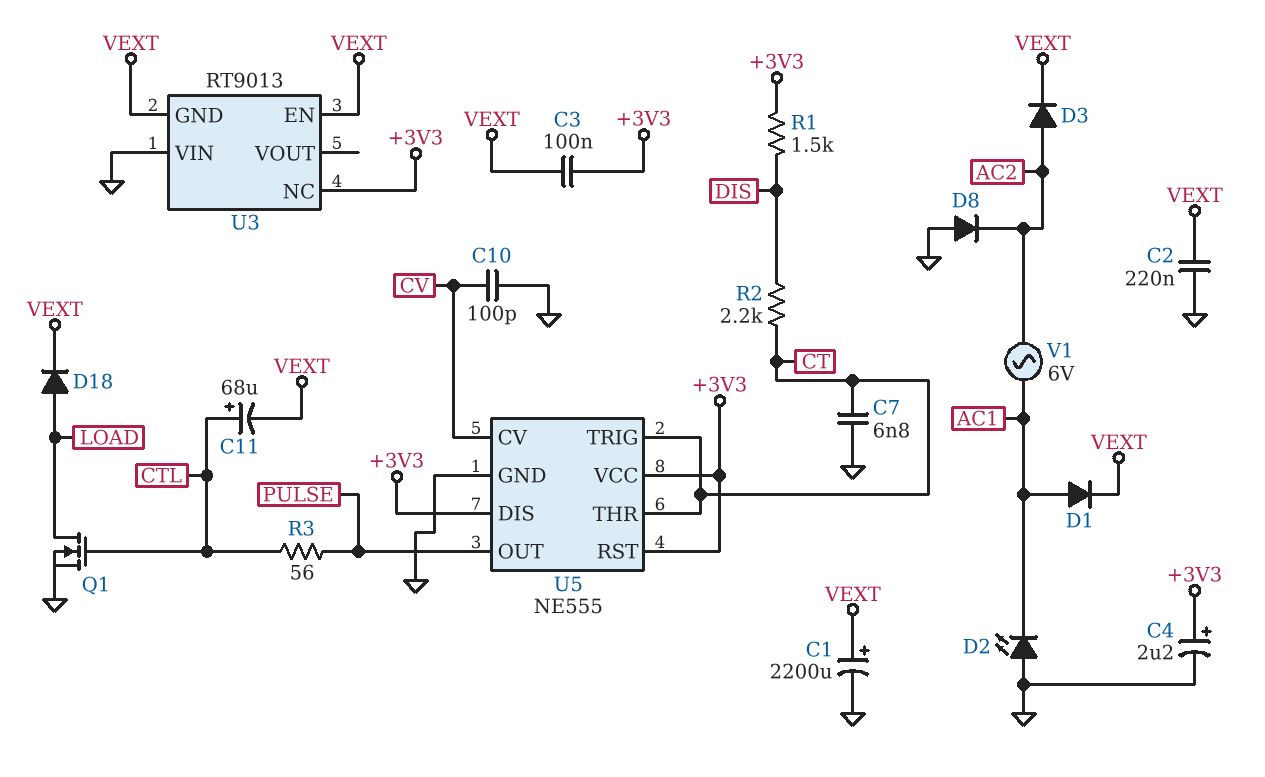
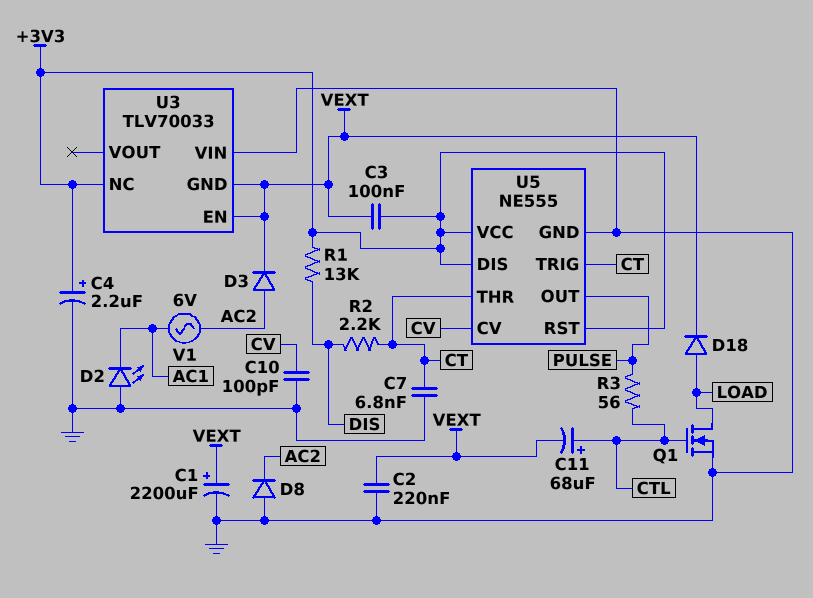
D1: diode (A AC1, K VEXT) -> none
R1: 1.5k (+3V3, DIS) -> 13k (+3V3, DIS)
U3: RT9013 -> TLV70033

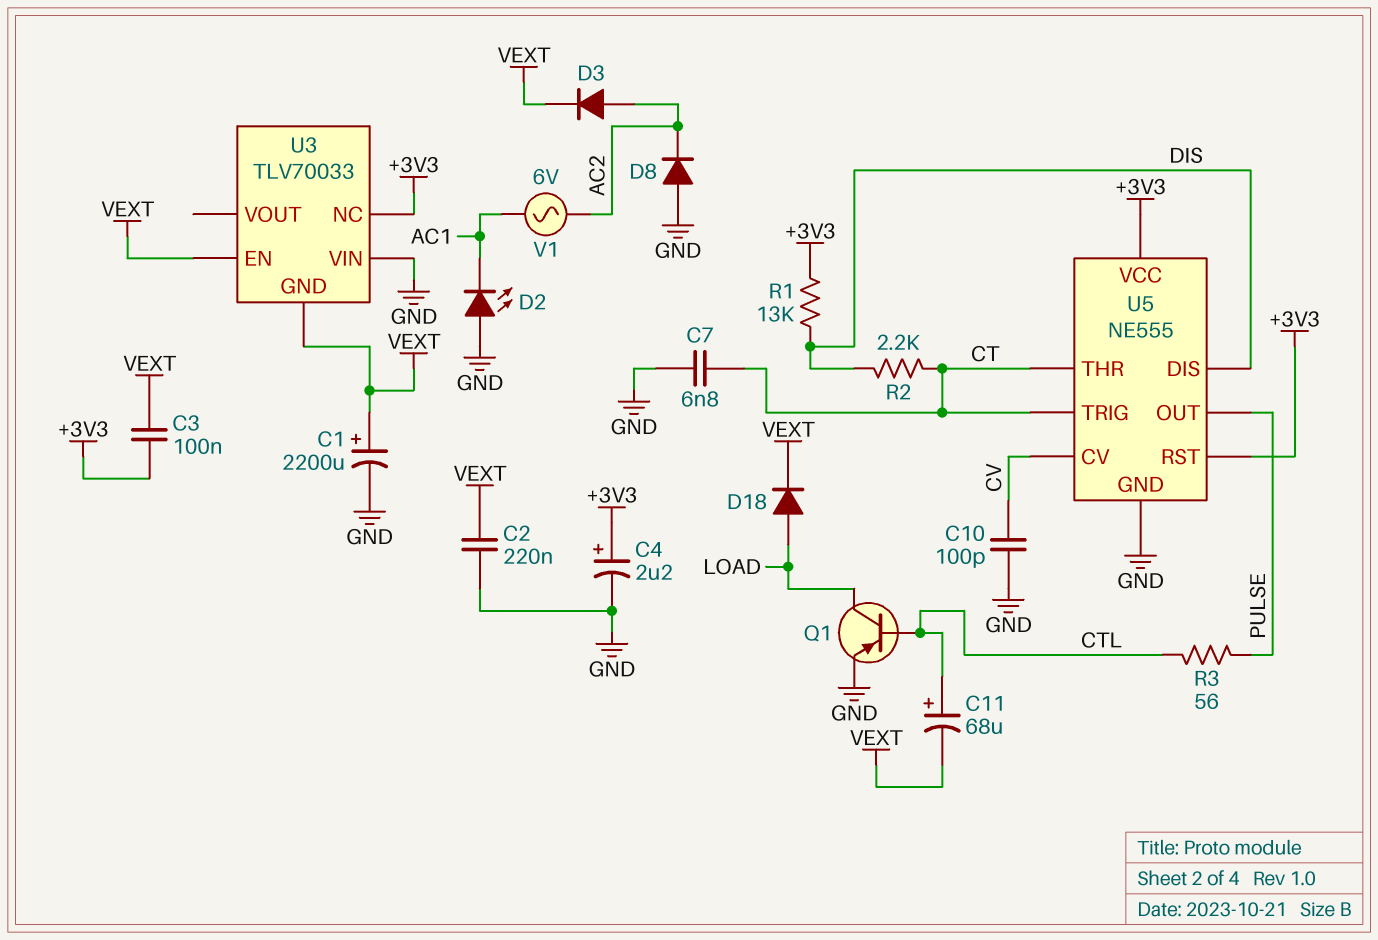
Q1: NMOS (G CTL, D LOAD, S GND) -> PNP (B CTL, C LOAD, E GND)
U5 pin DIS: +3V3 -> DIS

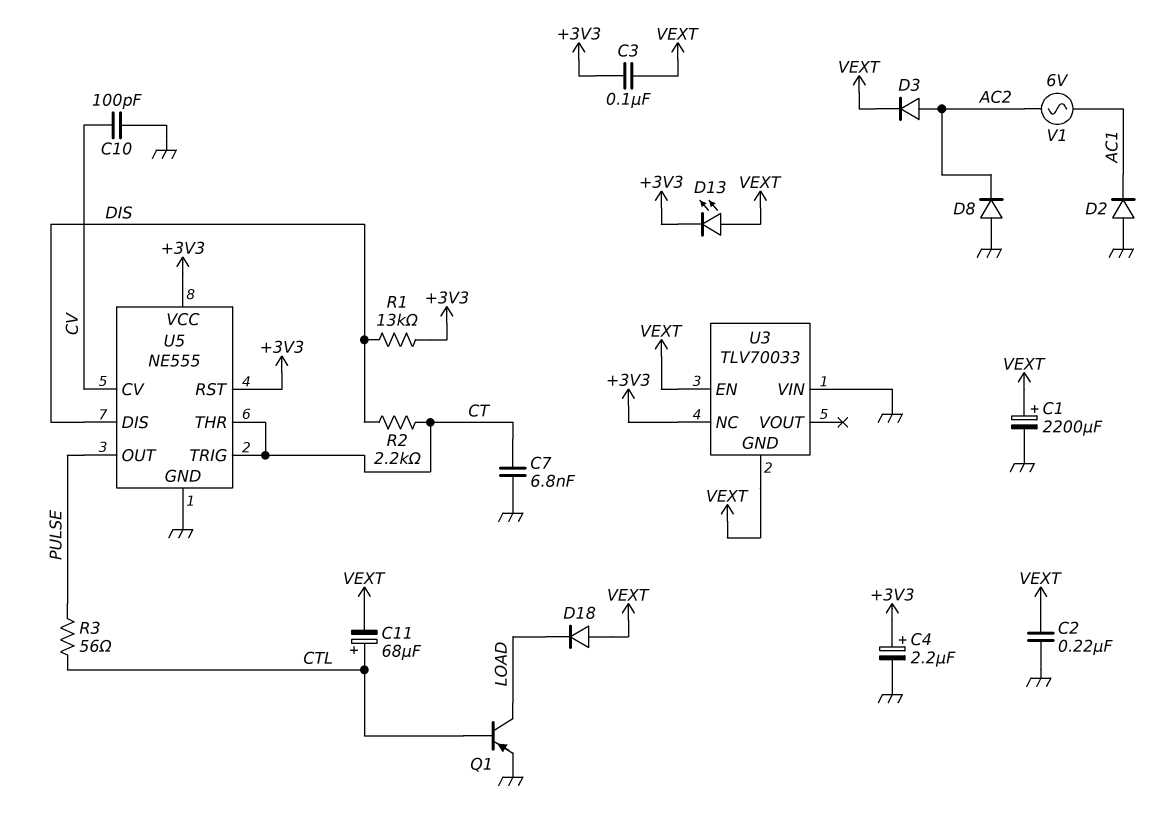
D2: LED (A GND, K AC1) -> diode (A GND, K AC1)
D13: none -> LED (A VEXT, K +3V3)
D18: diode (A LOAD, K VEXT) -> diode (A VEXT, K LOAD)

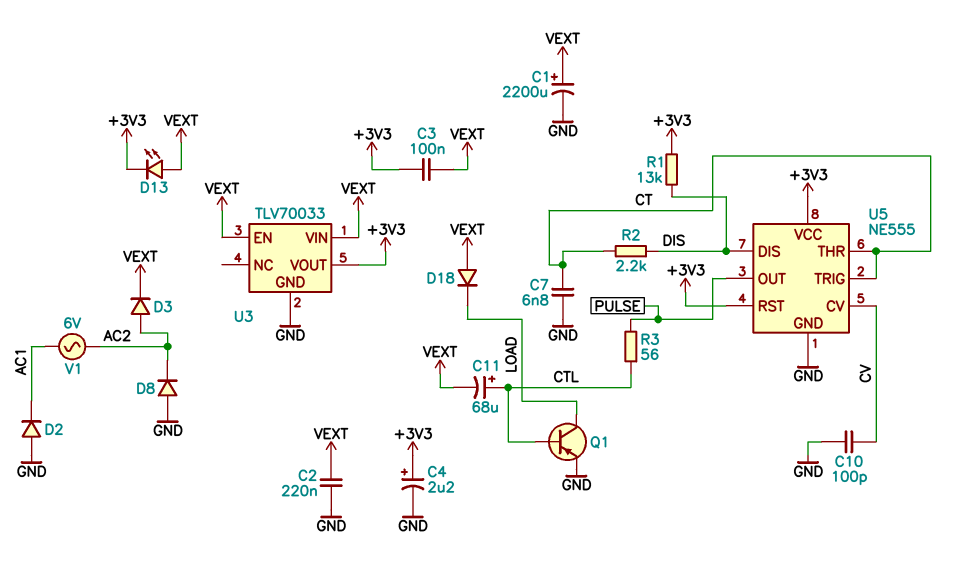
U3 pin GND: VEXT -> GND
U3 pin NC: +3V3 -> none
U3 pin VIN: GND -> VEXT
U3 pin VOUT: none -> +3V3

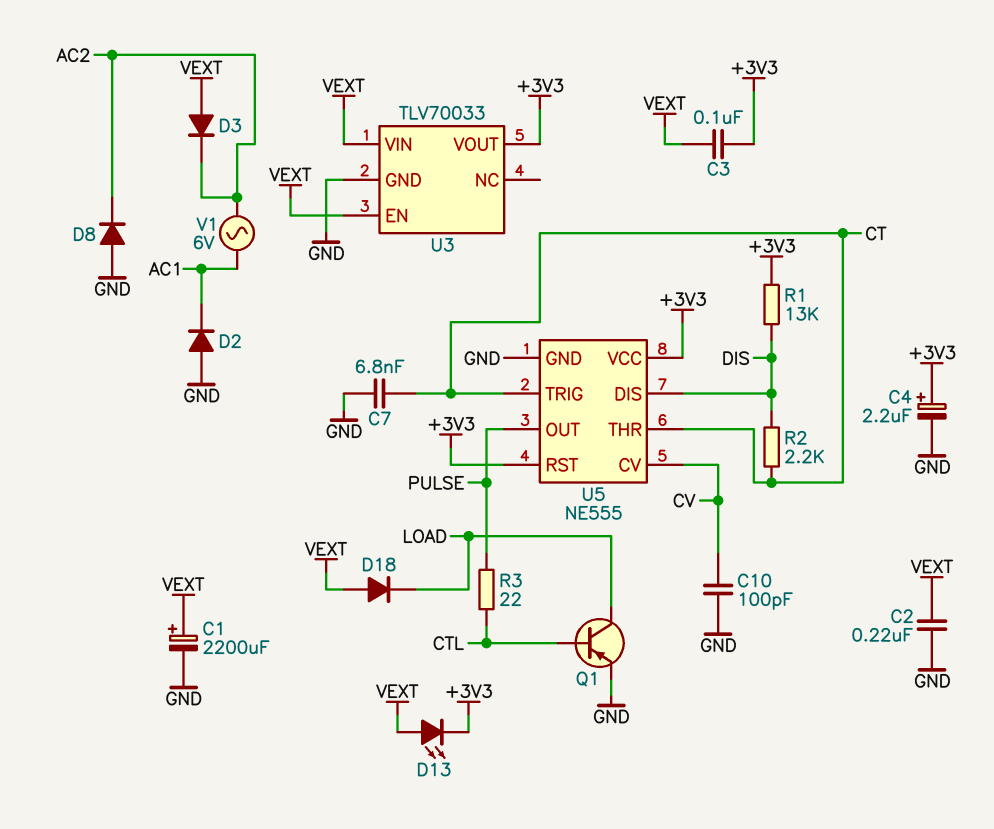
C11: 68uF (plus CTL, minus VEXT) -> none
D3: diode (A AC2, K VEXT) -> diode (A VEXT, K AC2)
R3: 56 (CTL, PULSE) -> 22 (CTL, PULSE)

